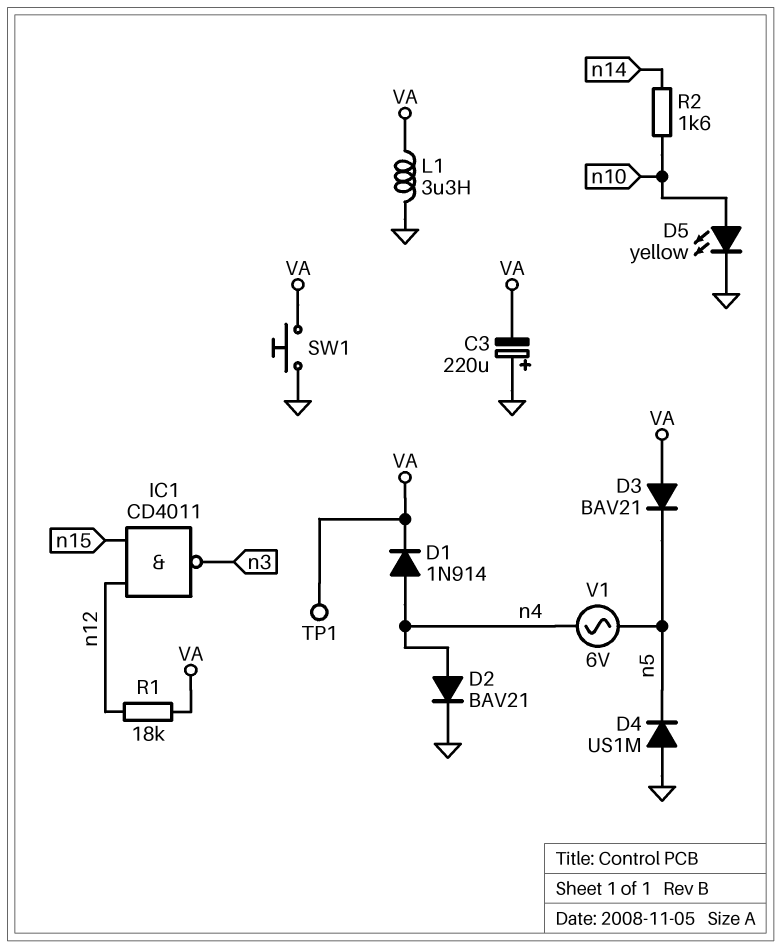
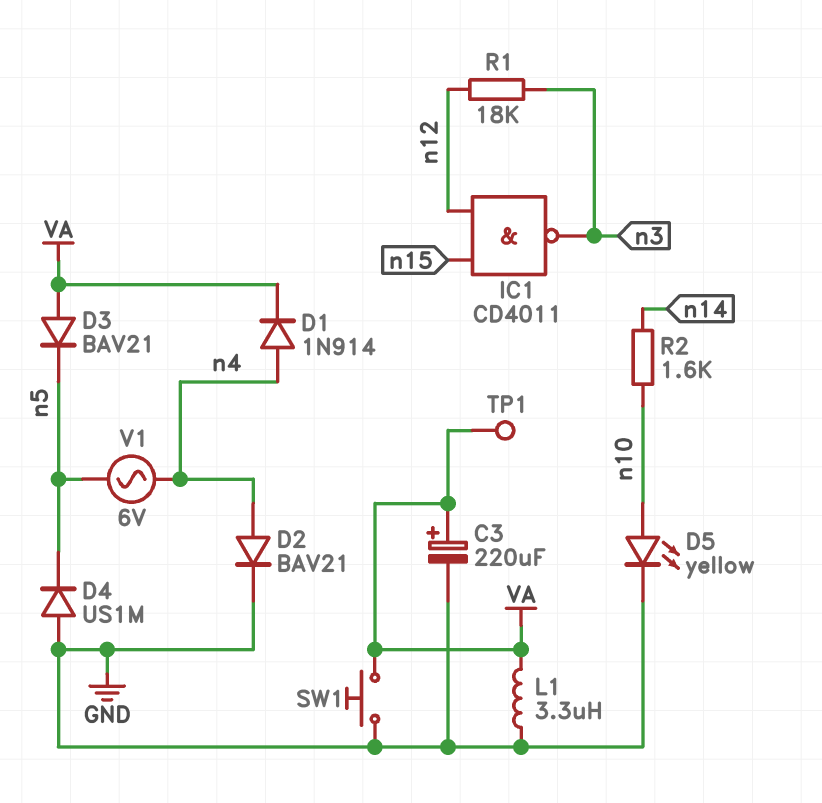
C3: 220uF (plus GND, minus VA) -> 220uF (plus VA, minus GND)
R1: 18k (VA, n12) -> 18k (n3, n12)

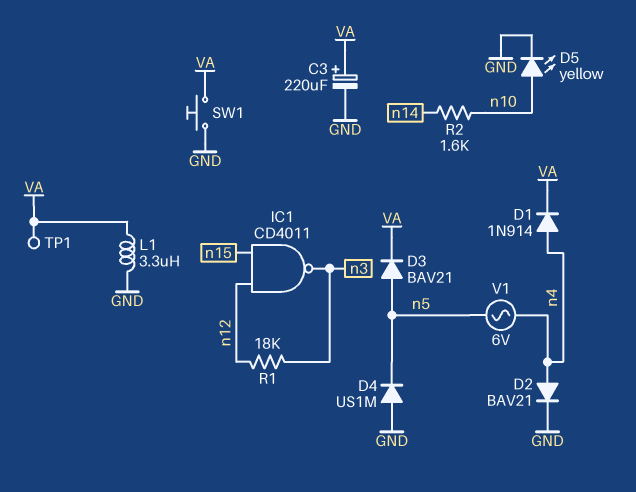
D3: diode BAV21 (A VA, K n5) -> diode BAV21 (A n5, K VA)

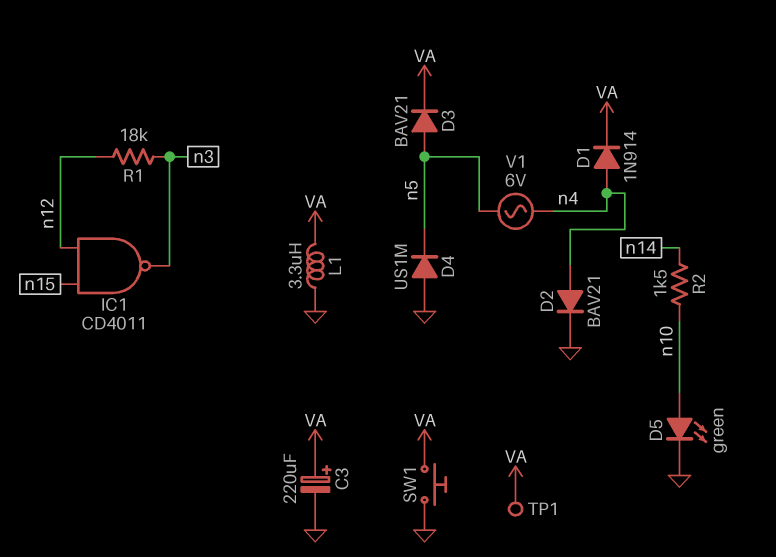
D5: LED yellow (A n10, K GND) -> LED green (A n10, K GND)
R2: 1.6k (n10, n14) -> 1.5k (n10, n14)

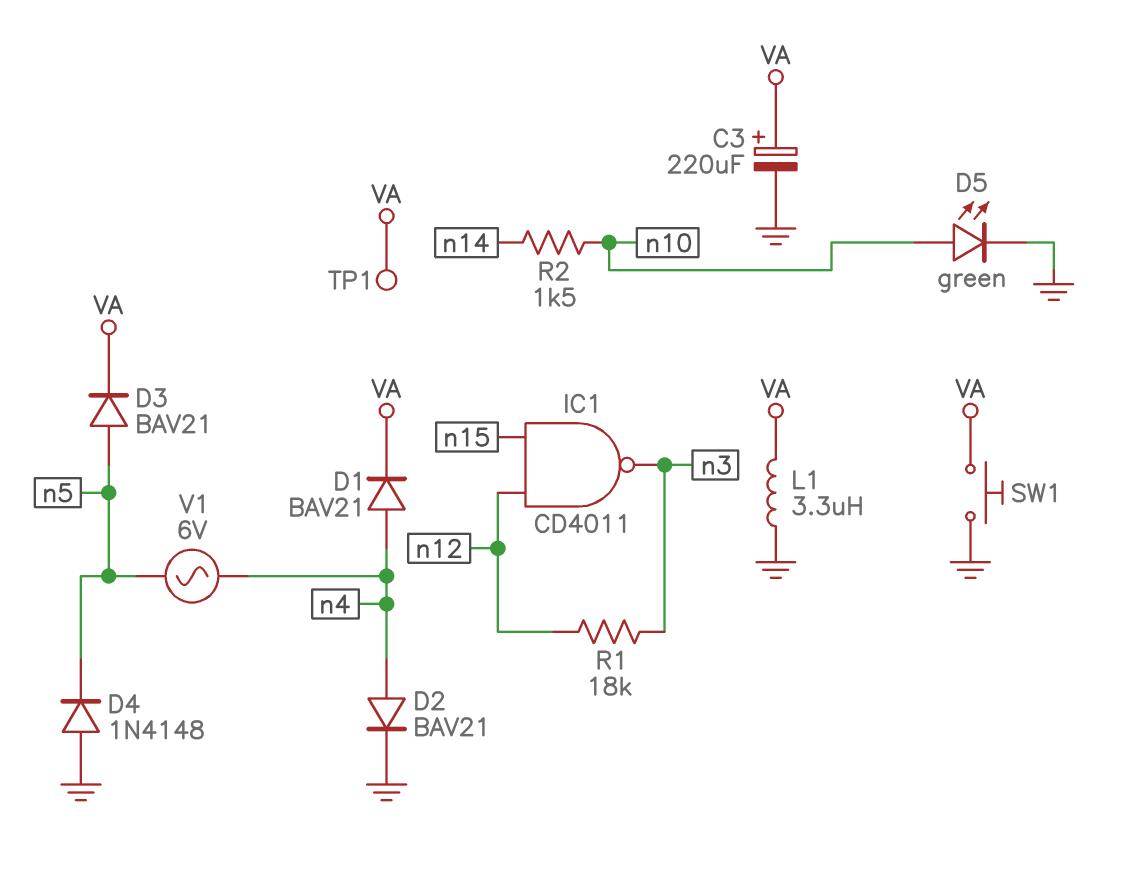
D1: diode 1N914 (A n4, K VA) -> diode BAV21 (A n4, K VA)
D4: diode US1M (A GND, K n5) -> diode 1N4148 (A GND, K n5)

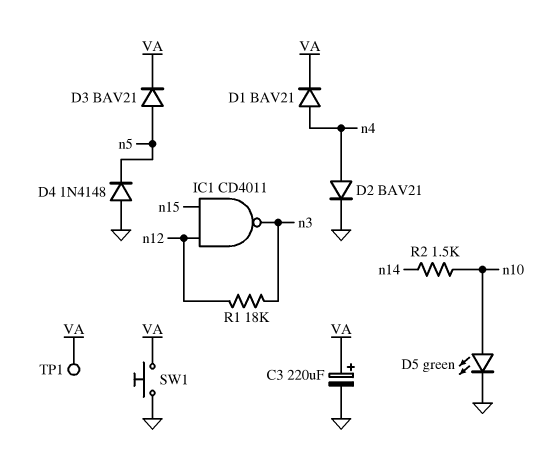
L1: 3.3uH (GND, VA) -> none
V1: AC 6V (n4, n5) -> none

